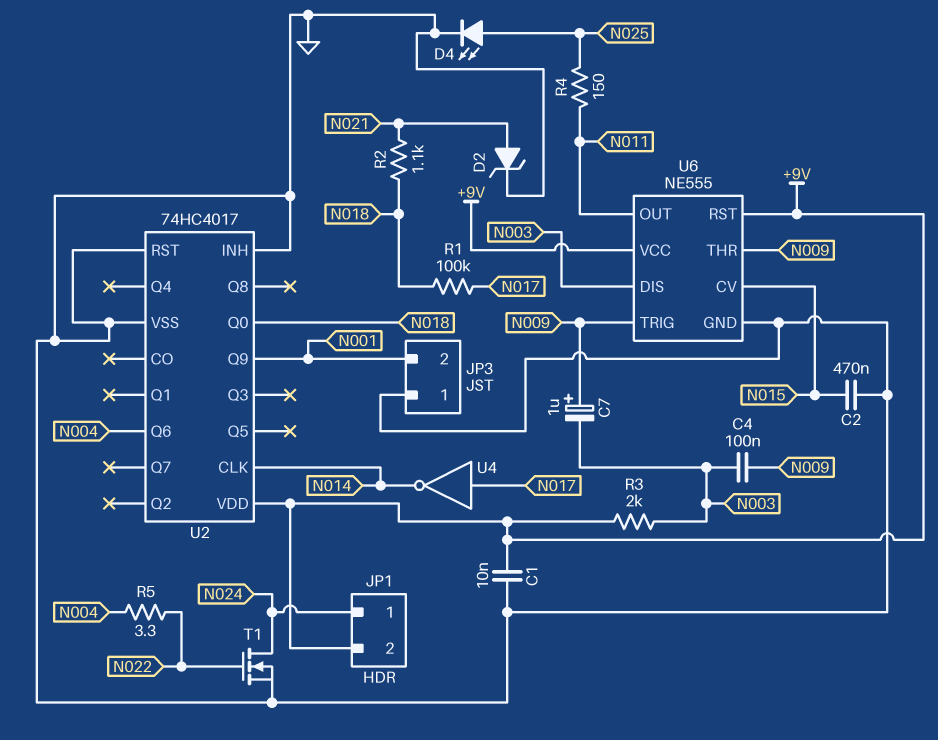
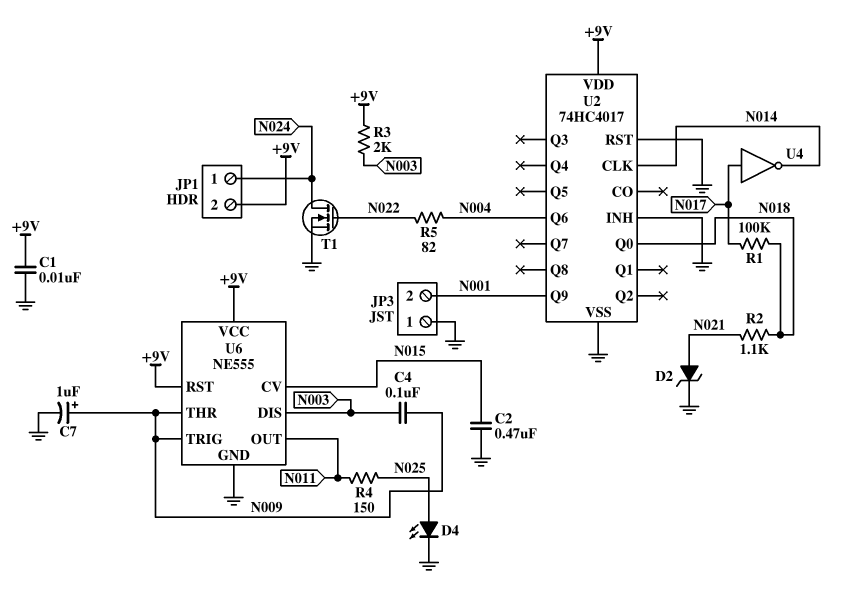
C7: 1uF (plus N009, minus N003) -> 1uF (plus N009, minus GND)
R5: 3.3 (N004, N022) -> 82 (N004, N022)

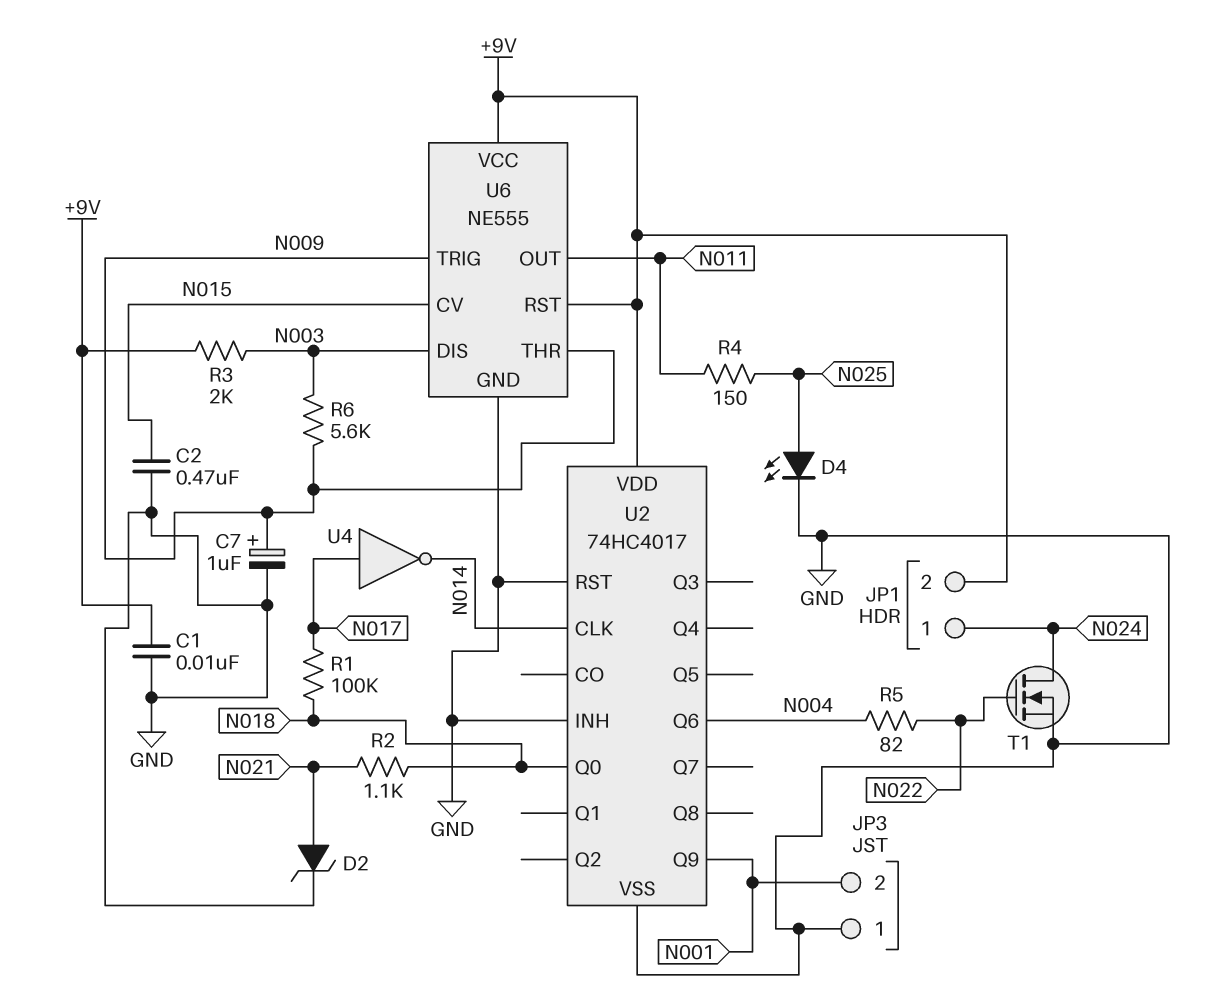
C4: 100nF (N003, N009) -> none
R6: none -> 5.6k (N003, N009)

